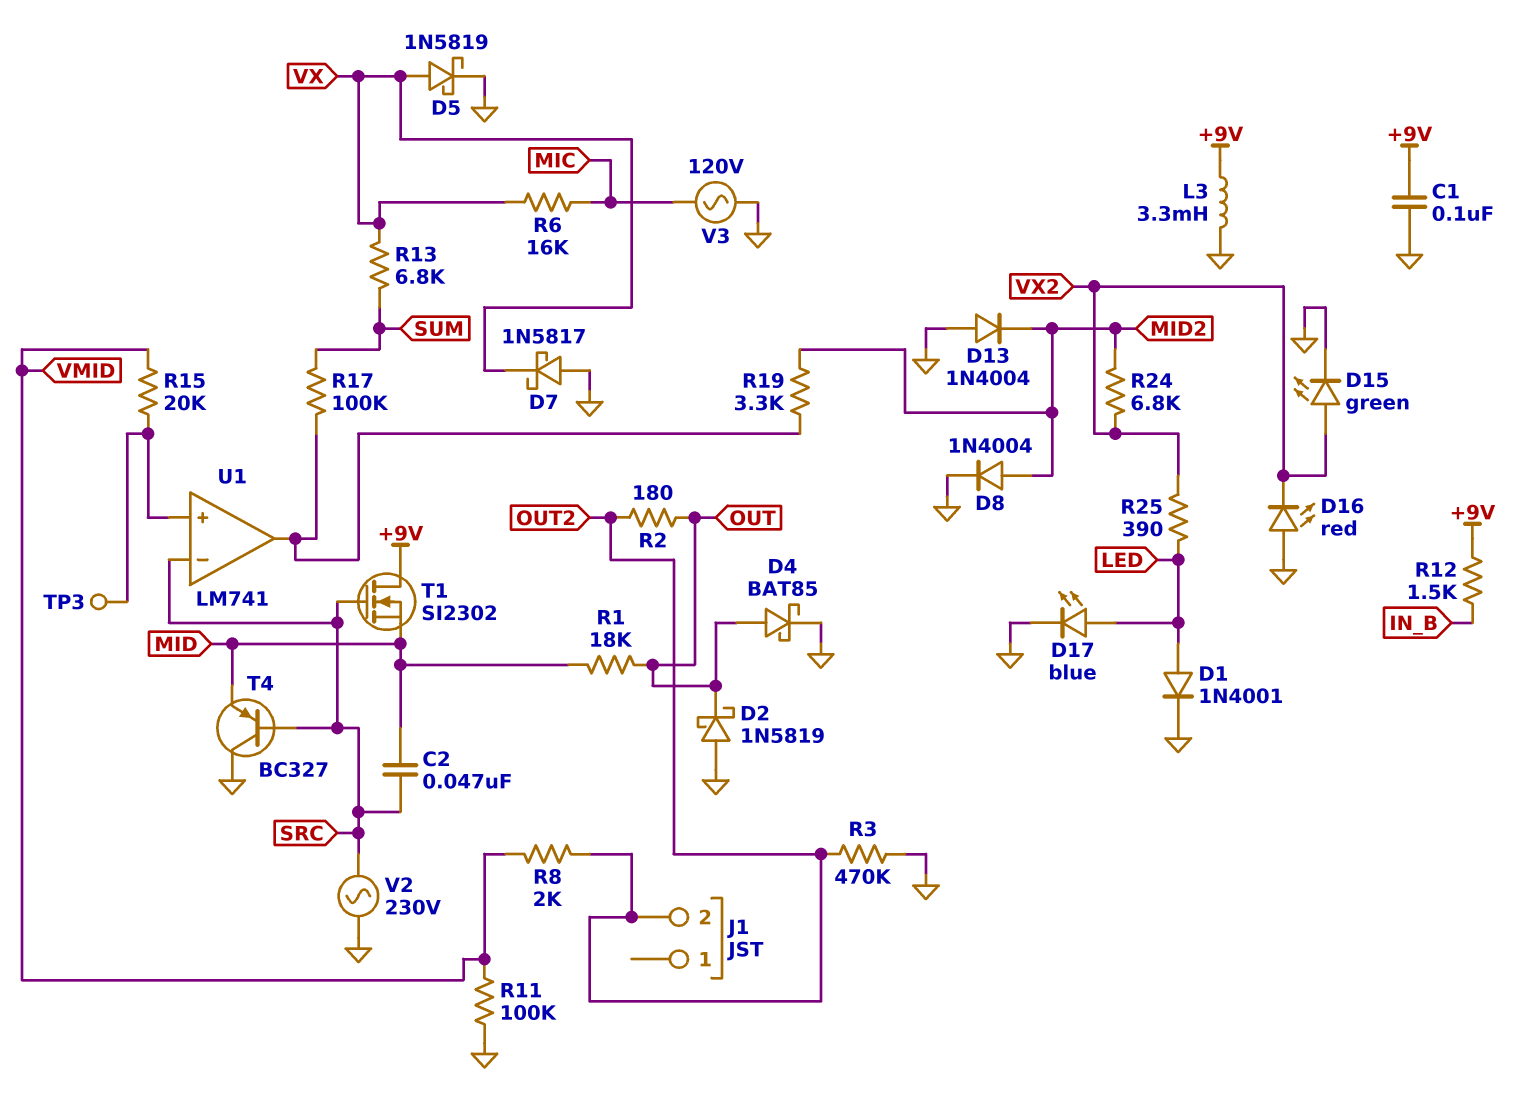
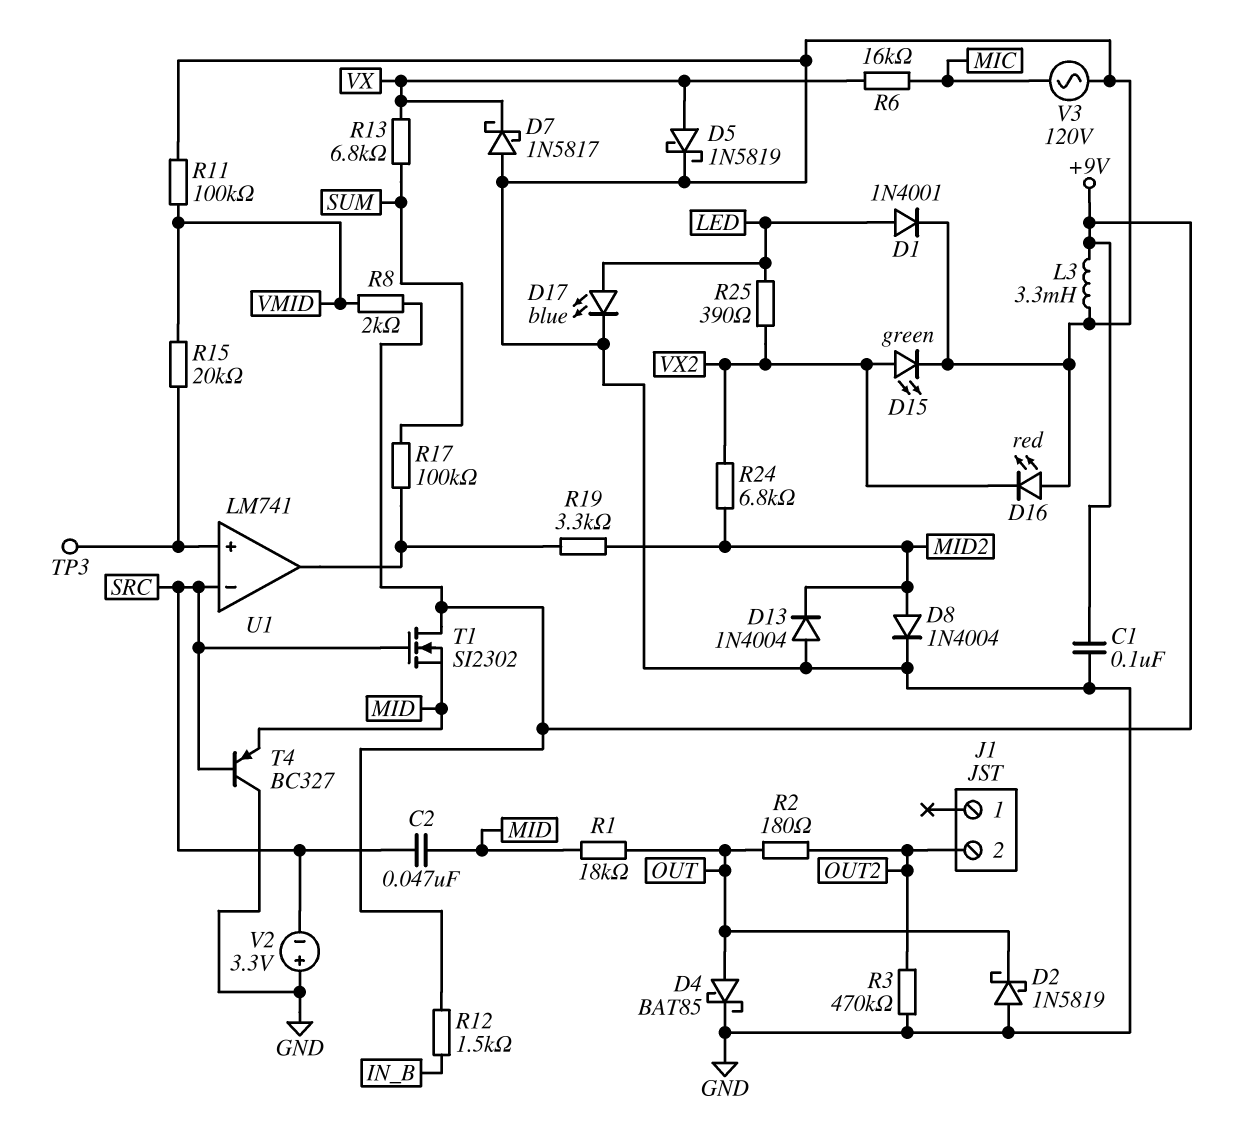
R8: 2k (OUT2, VMID) -> 2k (+9V, VMID)
V2: AC 230V (GND, SRC) -> 3.3V (plus GND, minus SRC)

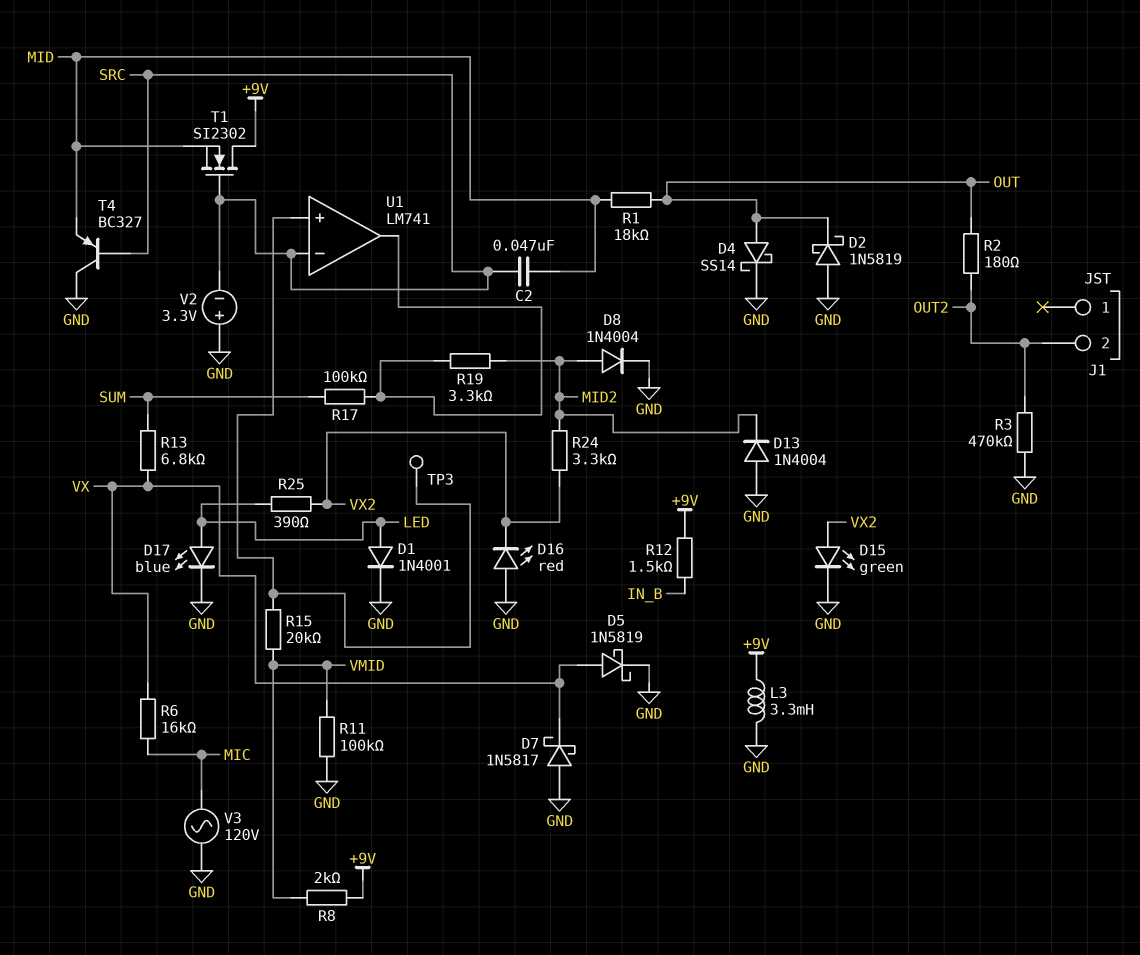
C1: 100nF (+9V, GND) -> none
D4: schottky BAT85 (A OUT, K GND) -> schottky SS14 (A OUT, K GND)
R24: 6.8k (MID2, VX2) -> 3.3k (MID2, VX2)

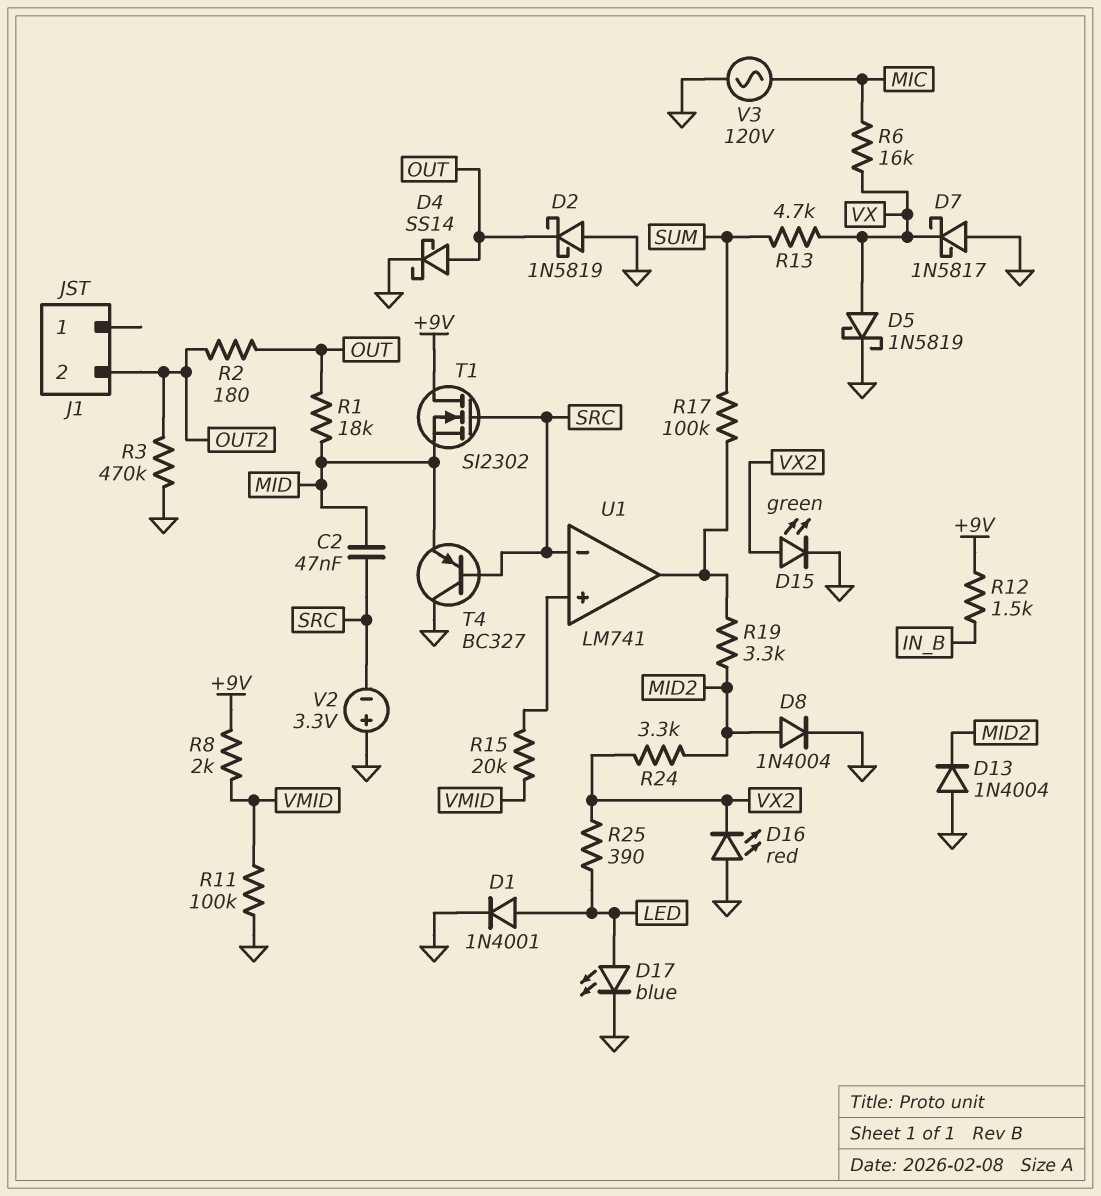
L3: 3.3mH (+9V, GND) -> none
R13: 6.8k (SUM, VX) -> 4.7k (SUM, VX)
TP3: test point (U1/in+) -> none

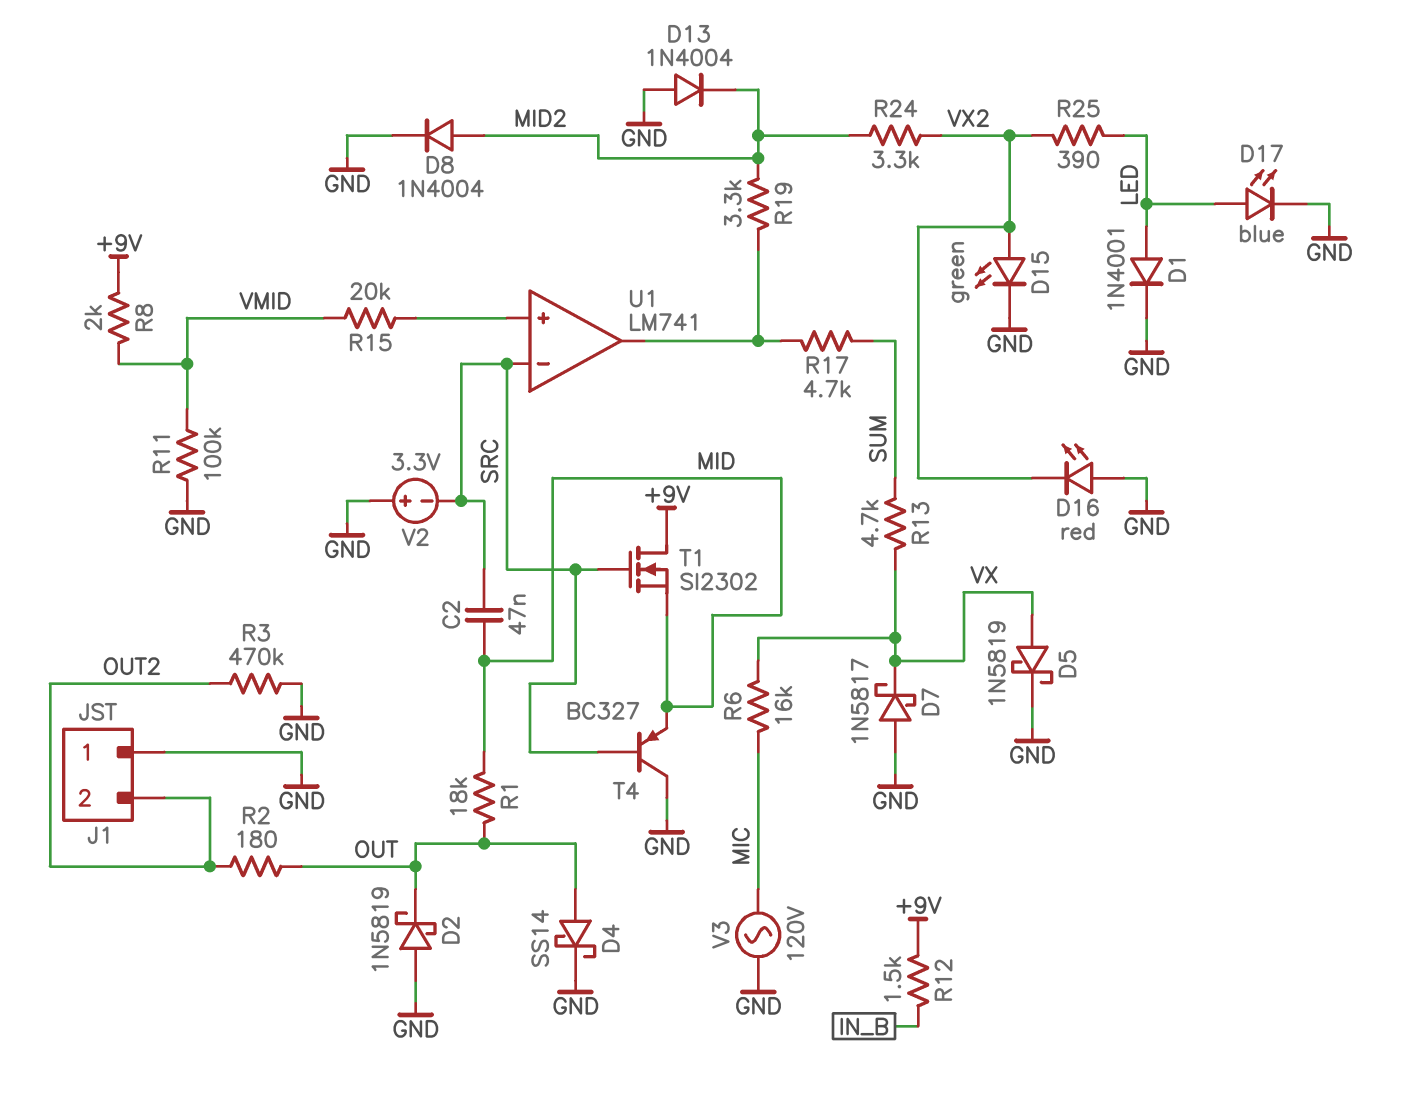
J1 pin 1: none -> GND
R17: 100k (SUM, U1/out) -> 4.7k (SUM, U1/out)

